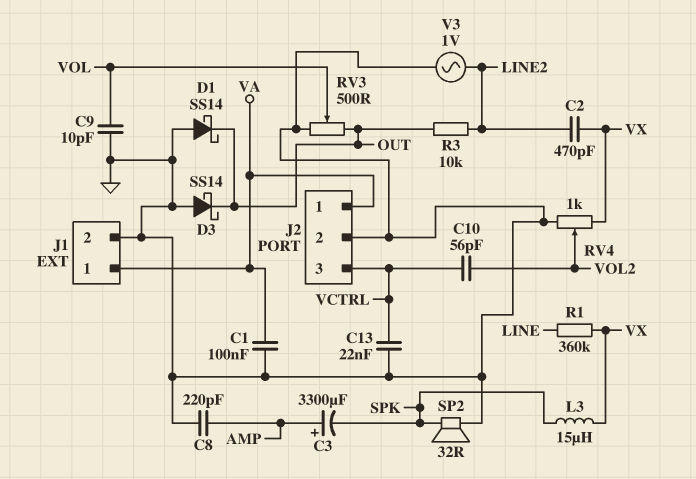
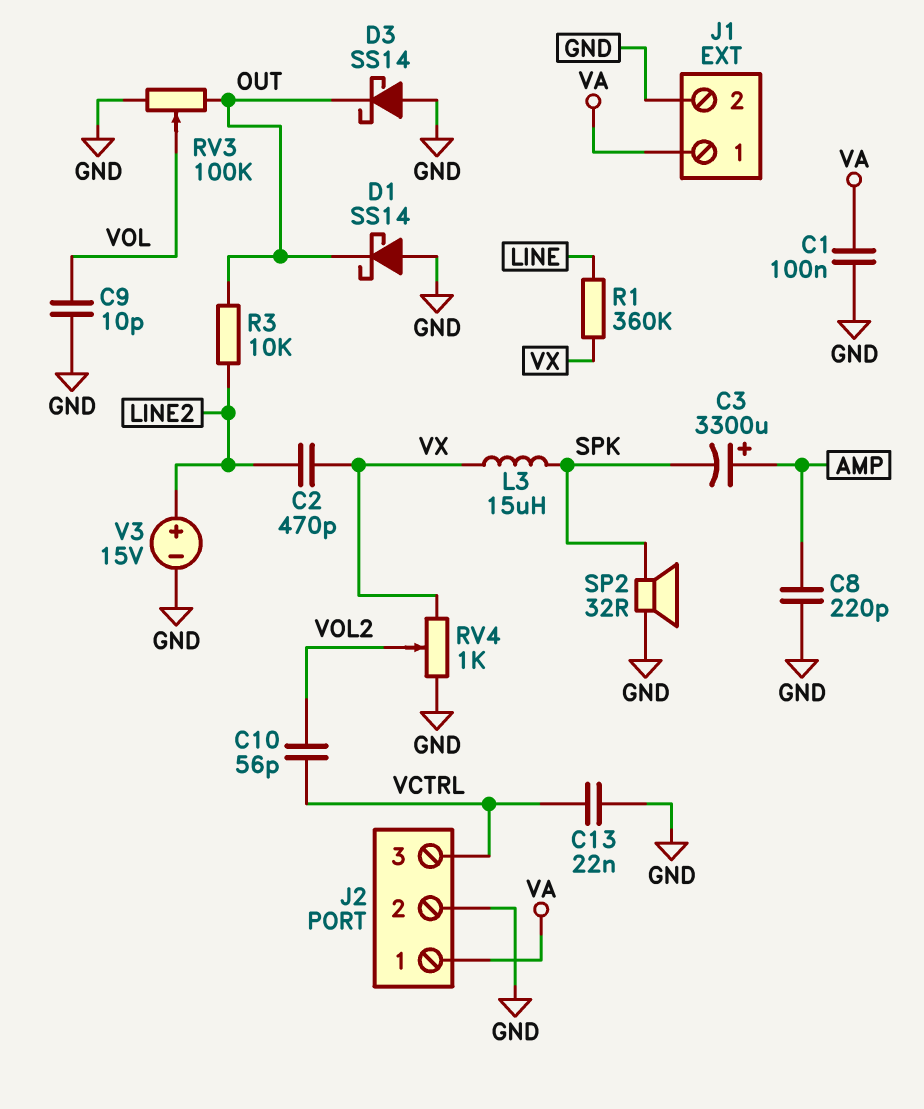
RV3: 500 (GND, OUT, wiper VOL) -> 100k (GND, OUT, wiper VOL)
V3: AC 1V (GND, LINE2) -> 15V (plus LINE2, minus GND)

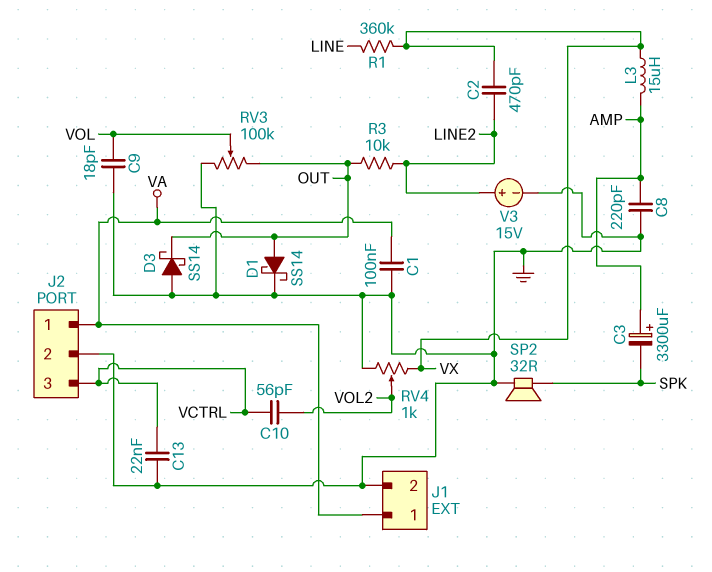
C9: 10pF (GND, VOL) -> 18pF (GND, VOL)
D1: schottky SS14 (A GND, K OUT) -> schottky SS14 (A OUT, K GND)
L3: 15uH (SPK, VX) -> 15uH (AMP, VX)

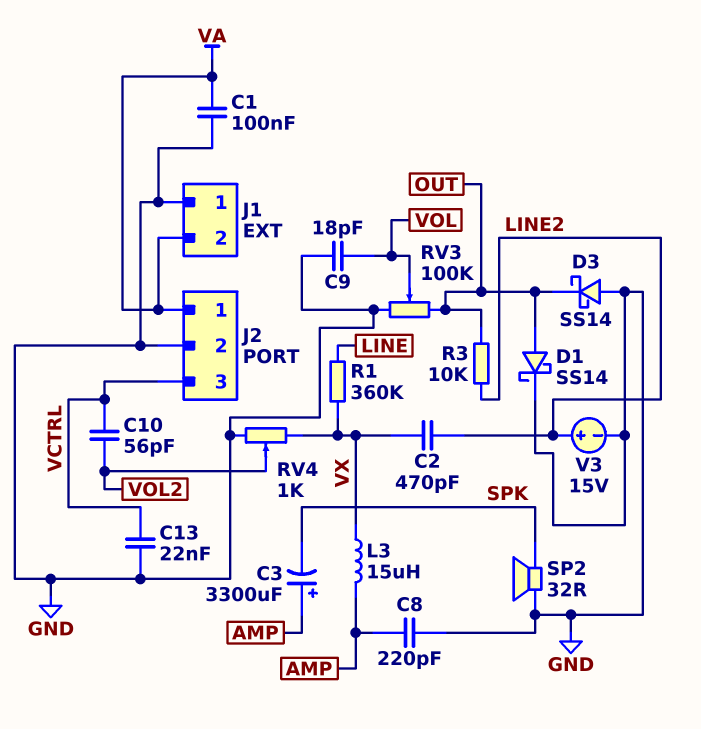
J1 pin 1: VA -> GND
J1 pin 2: GND -> VA

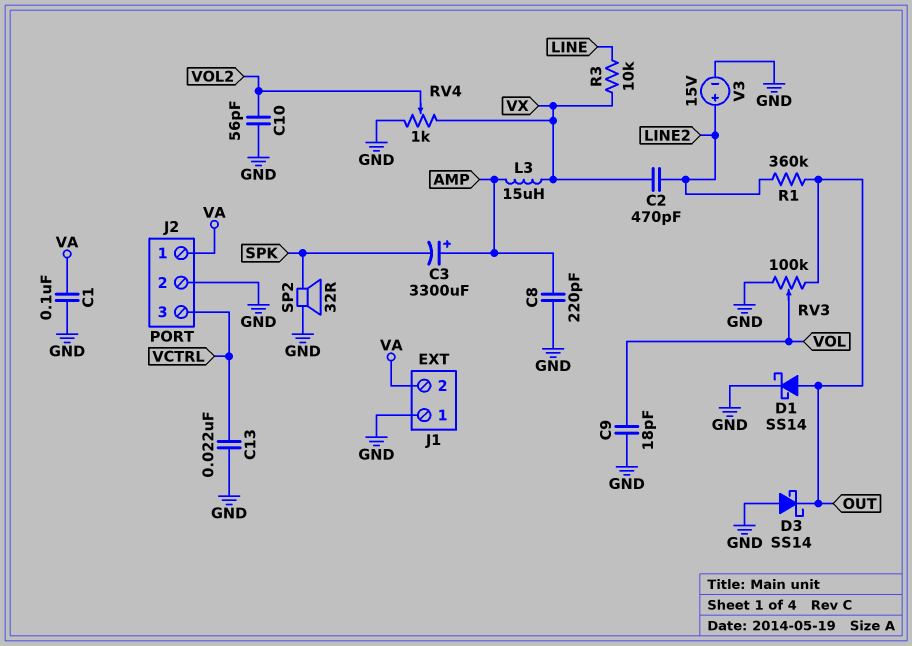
C10: 56pF (VCTRL, VOL2) -> 56pF (GND, VOL2)
R1: 360k (LINE, VX) -> 360k (LINE2, OUT)
R3: 10k (LINE2, OUT) -> 10k (LINE, VX)

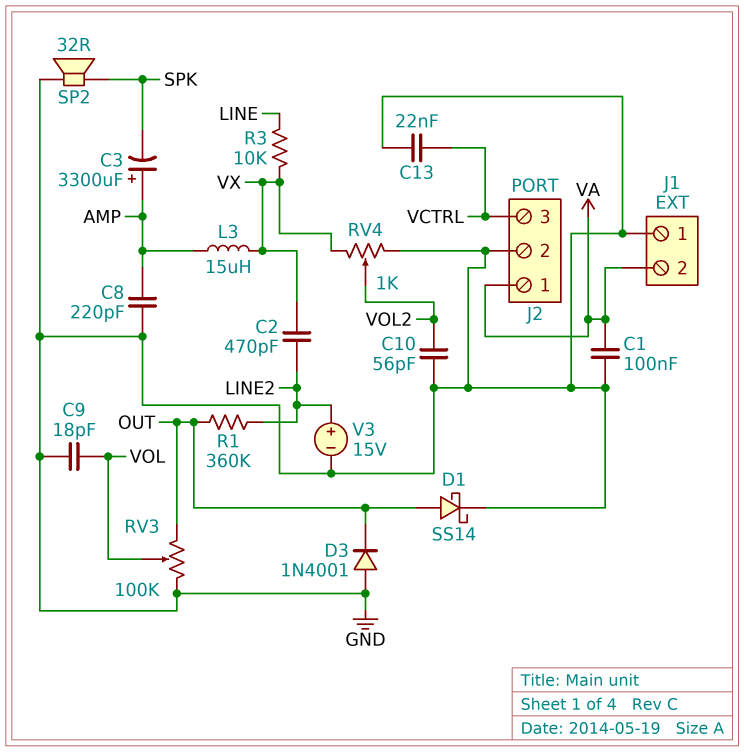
D3: schottky SS14 (A GND, K OUT) -> diode 1N4001 (A GND, K OUT)

